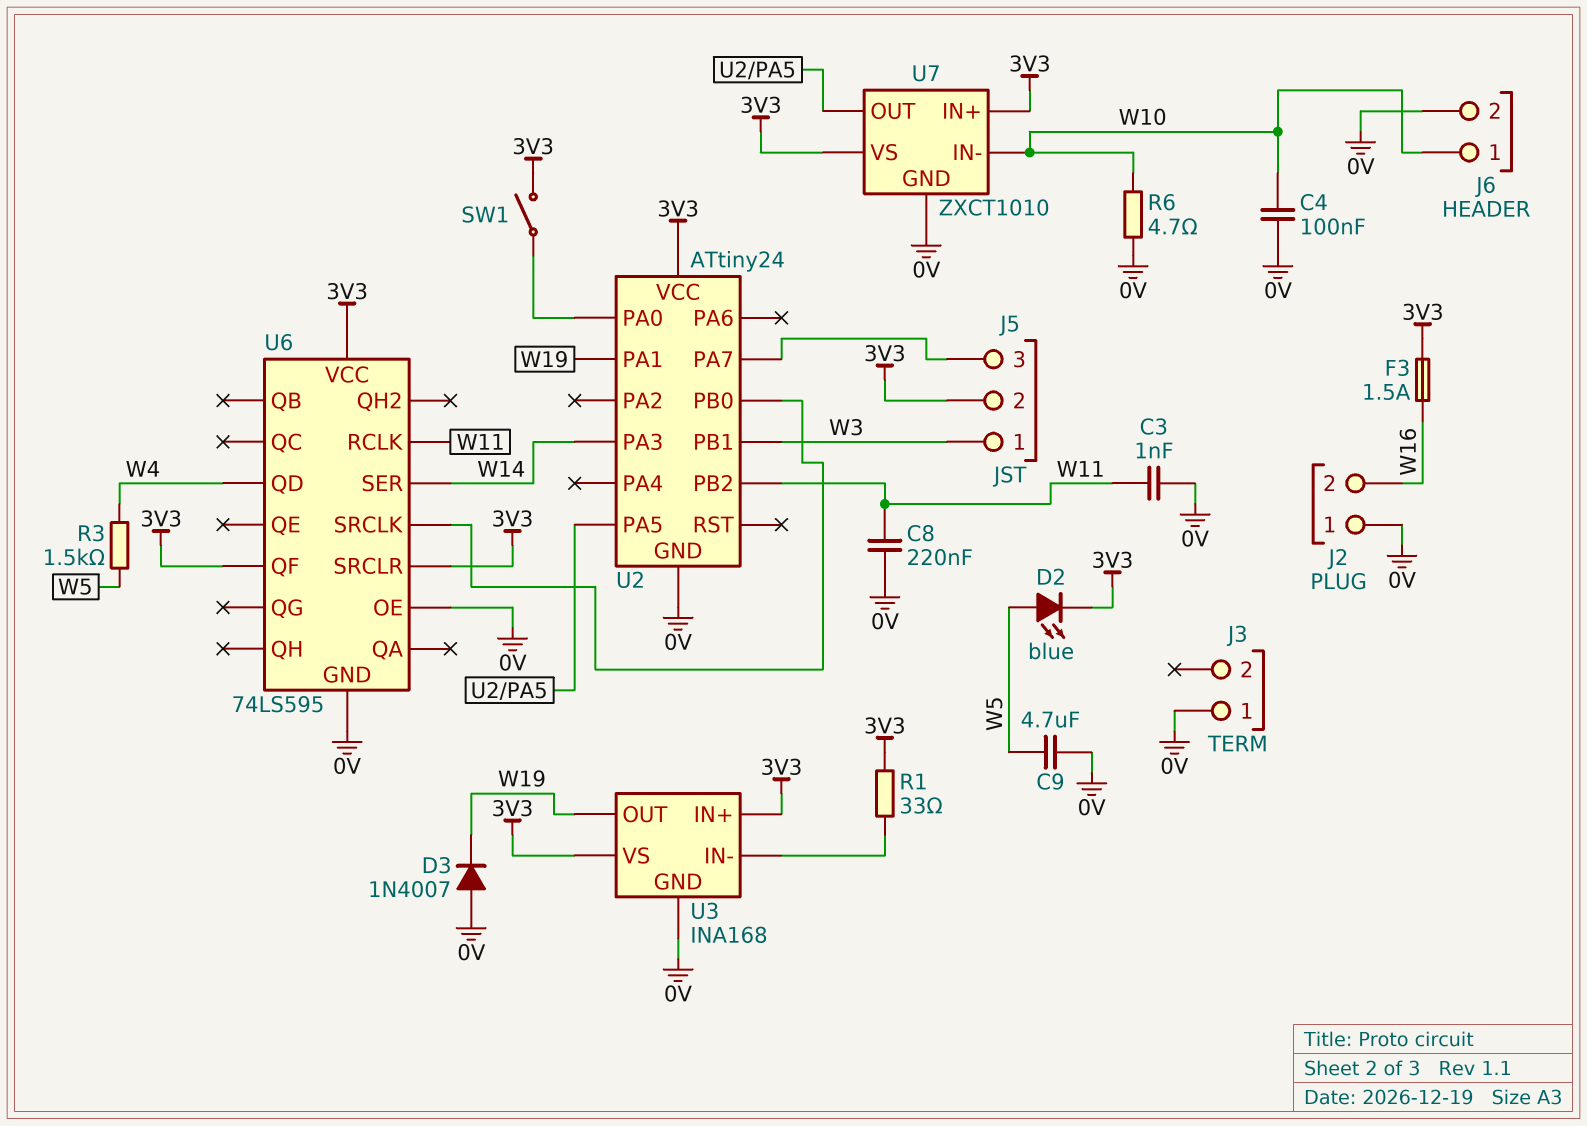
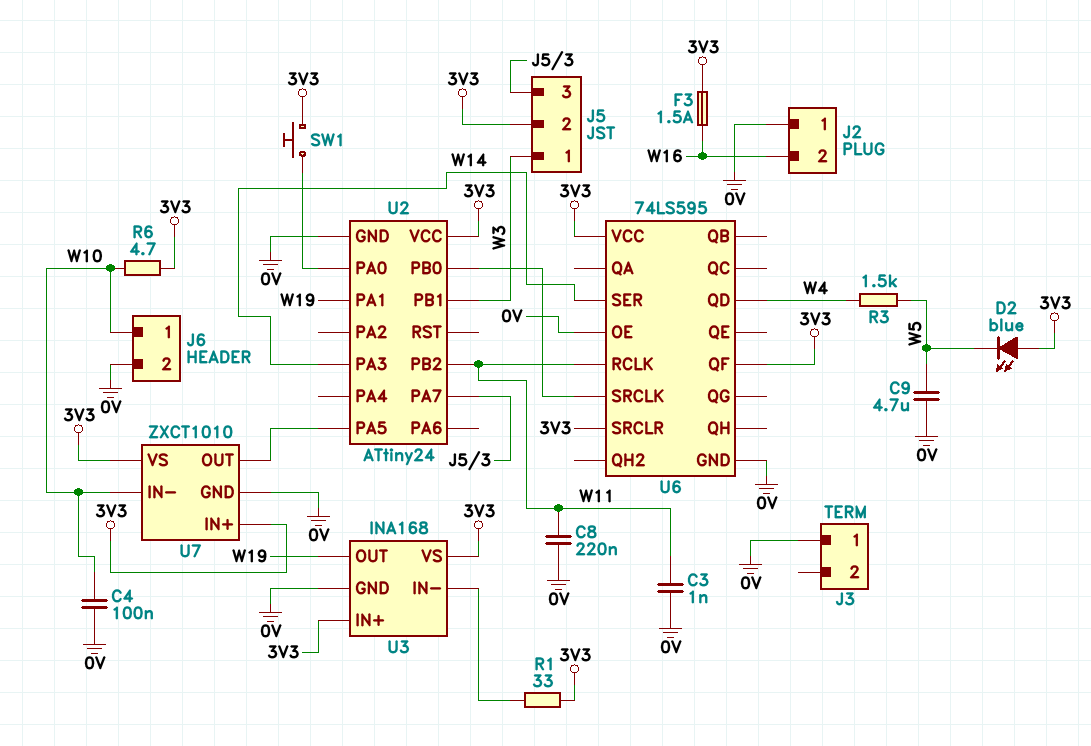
D2: LED blue (A W5, K 3V3) -> LED blue (A 3V3, K W5)
D3: diode 1N4007 (A 0V, K W19) -> none
R6: 4.7 (0V, W10) -> 4.7 (3V3, W10)
SW1: switch (3V3, U2/PA0) -> button (3V3, U2/PA0)

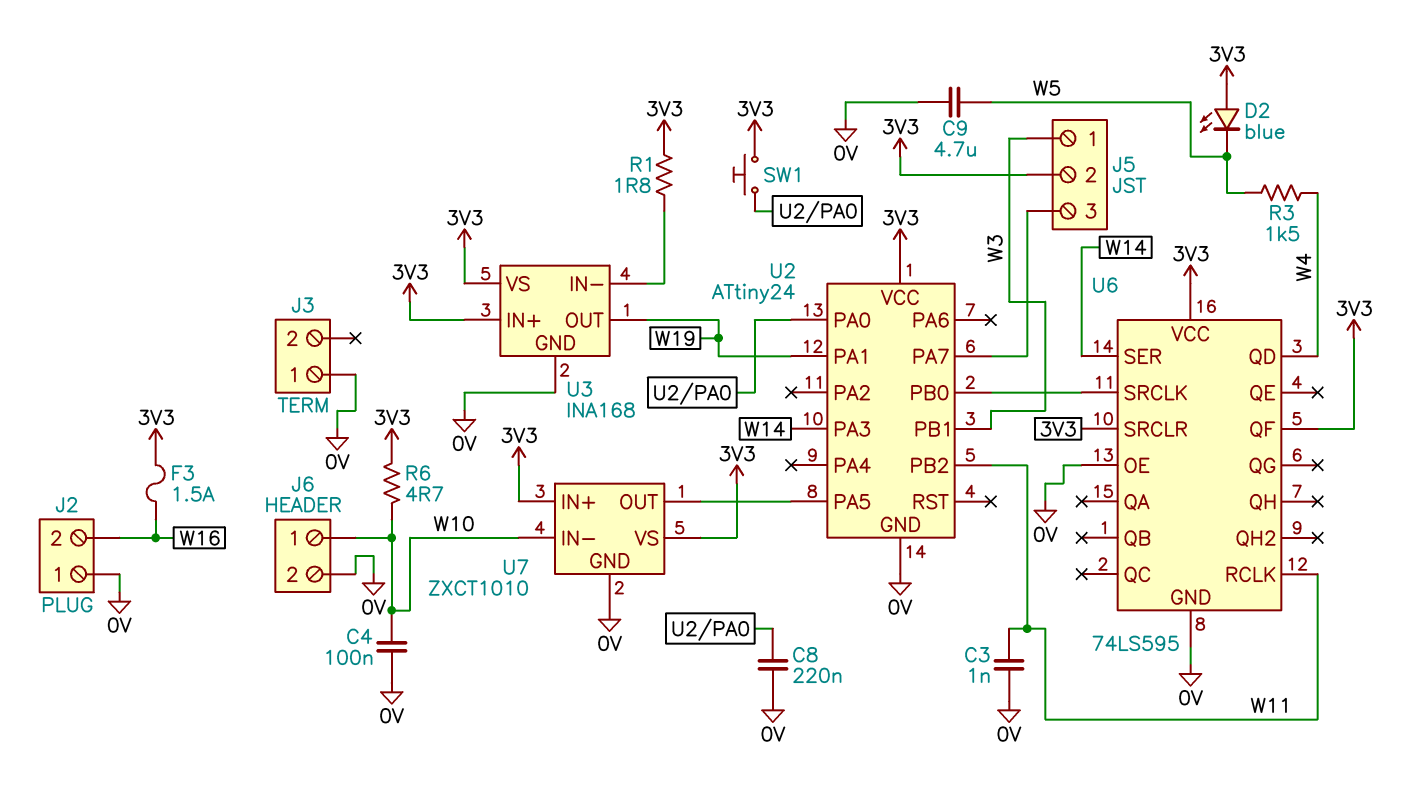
C8: 220nF (0V, W11) -> 220nF (0V, U2/PA0)
R1: 33 (3V3, U3/IN-) -> 1.8 (3V3, U3/IN-)

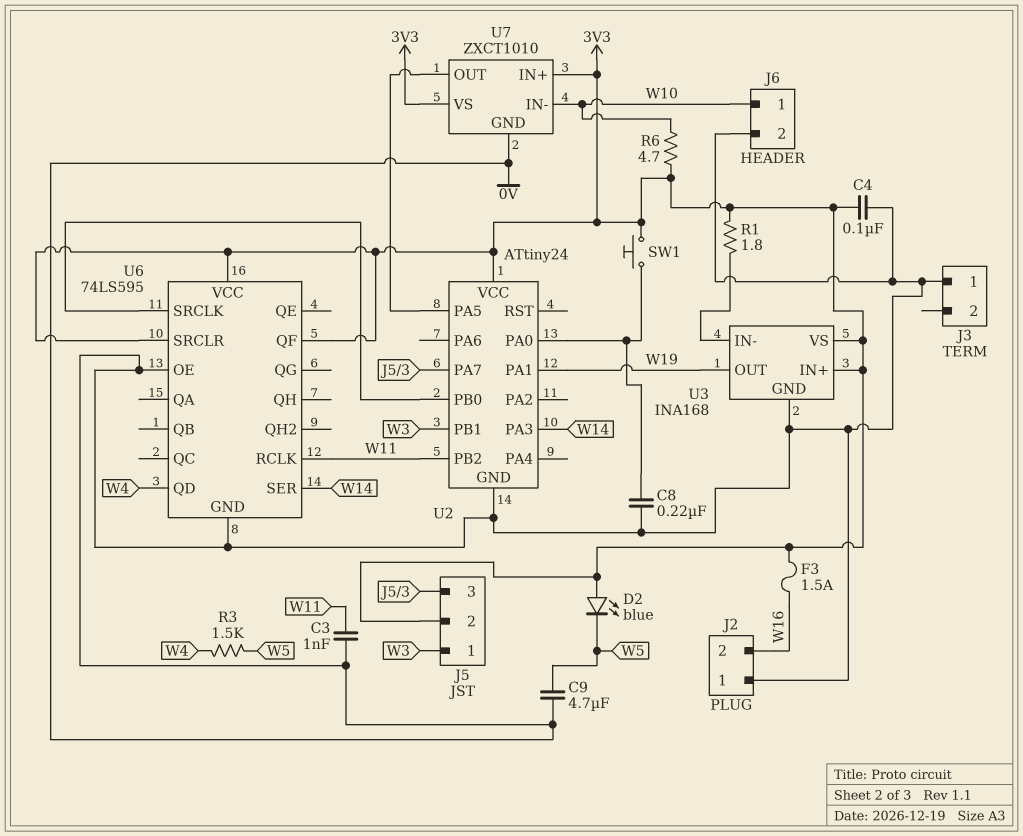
C4: 100nF (0V, W10) -> 100nF (0V, 3V3)

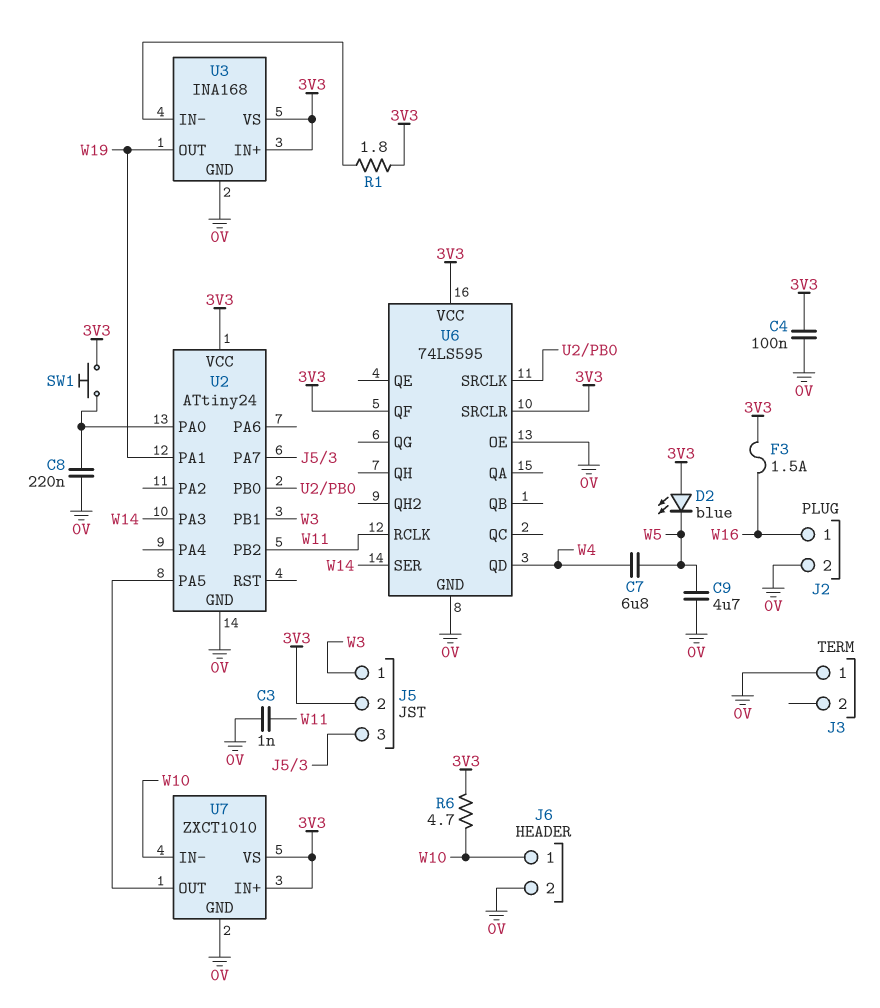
C7: none -> 6.8uF (W4, W5)
J2 pin 1: 0V -> W16
J2 pin 2: W16 -> 0V
R3: 1.5k (W4, W5) -> none

